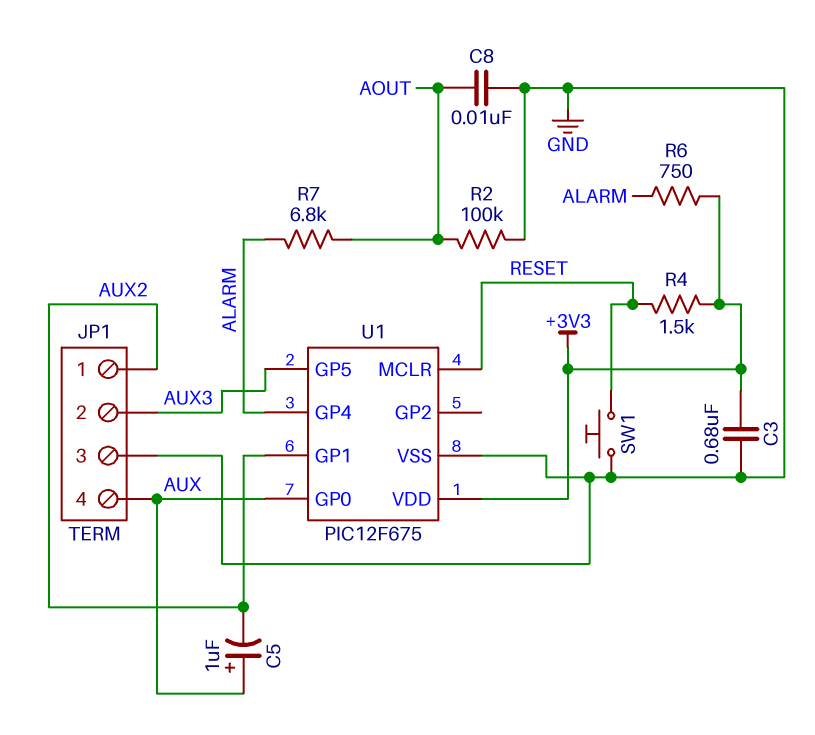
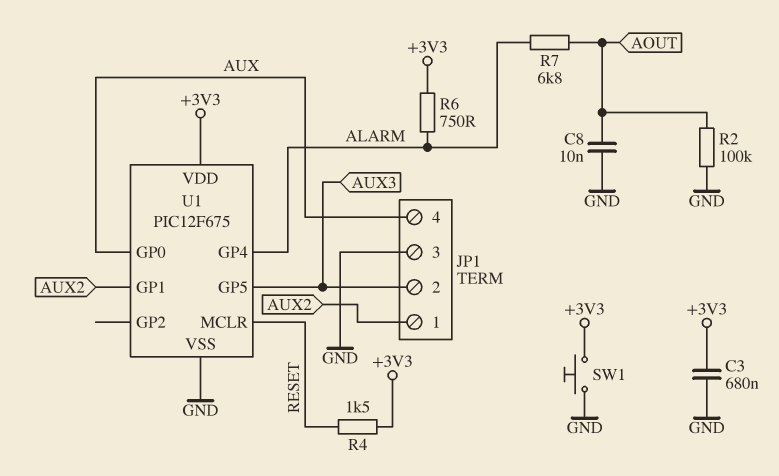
C5: 1uF (plus AUX, minus AUX2) -> none
SW1: button (GND, RESET) -> button (+3V3, GND)

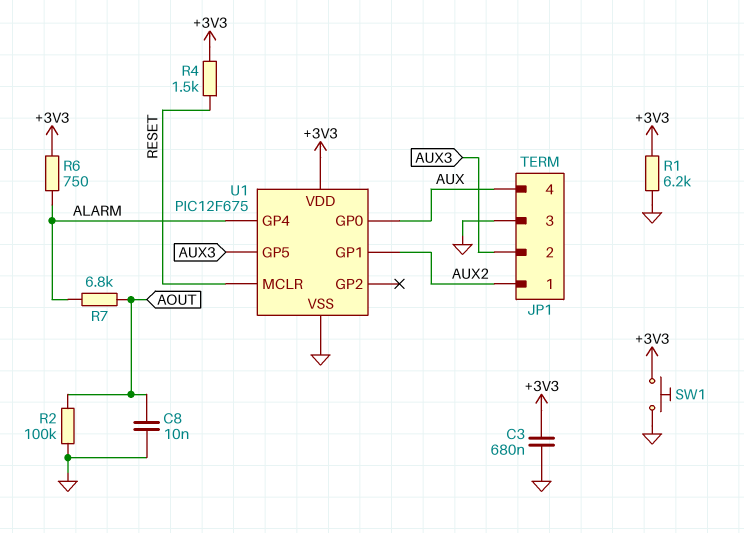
R1: none -> 6.2k (+3V3, GND)

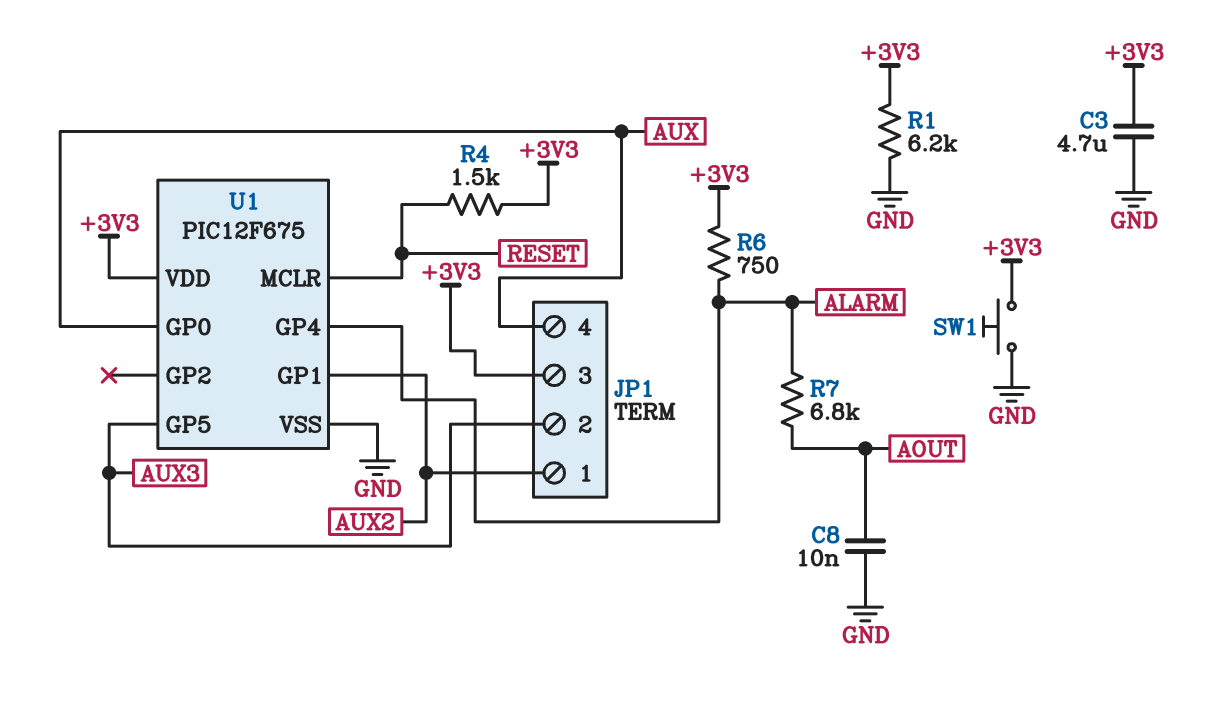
C3: 680nF (+3V3, GND) -> 4.7uF (+3V3, GND)
JP1 pin 3: GND -> +3V3
R2: 100k (AOUT, GND) -> none

